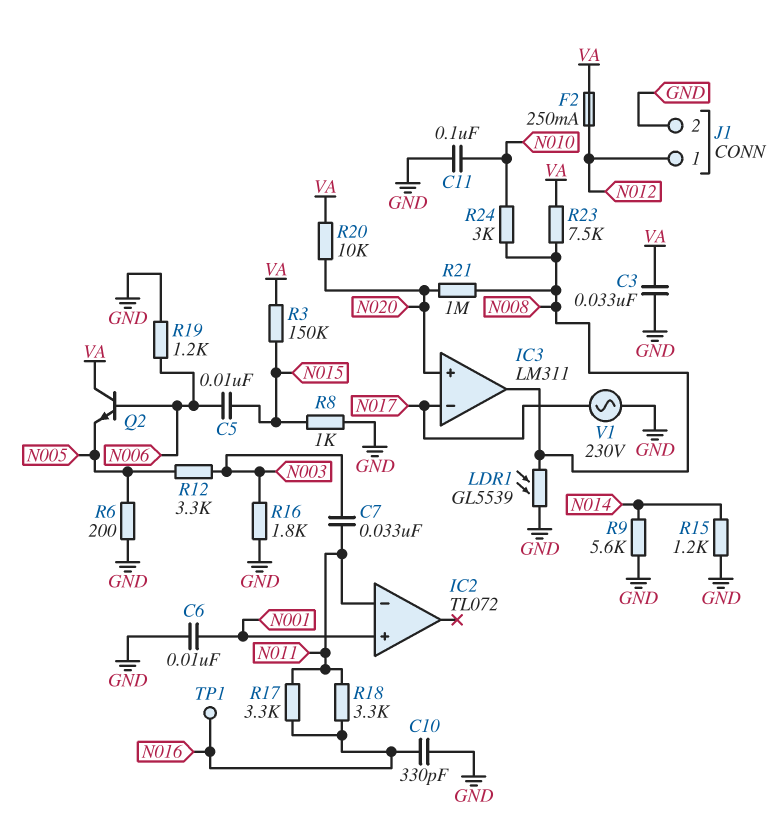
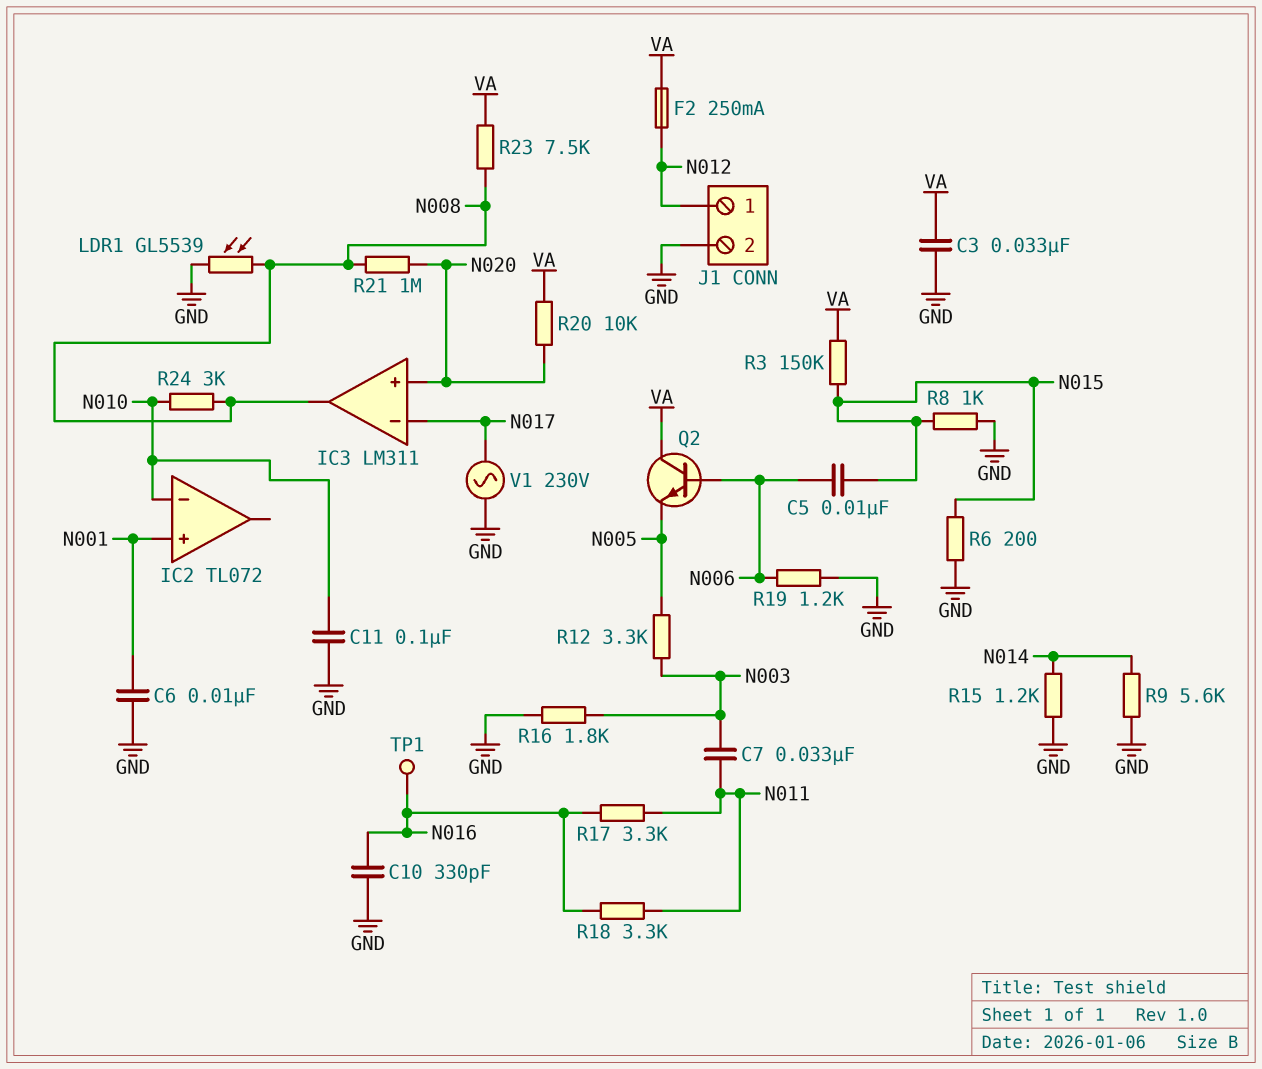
IC2 pin in-: N011 -> N010
R6: 200 (GND, N005) -> 200 (GND, N015)

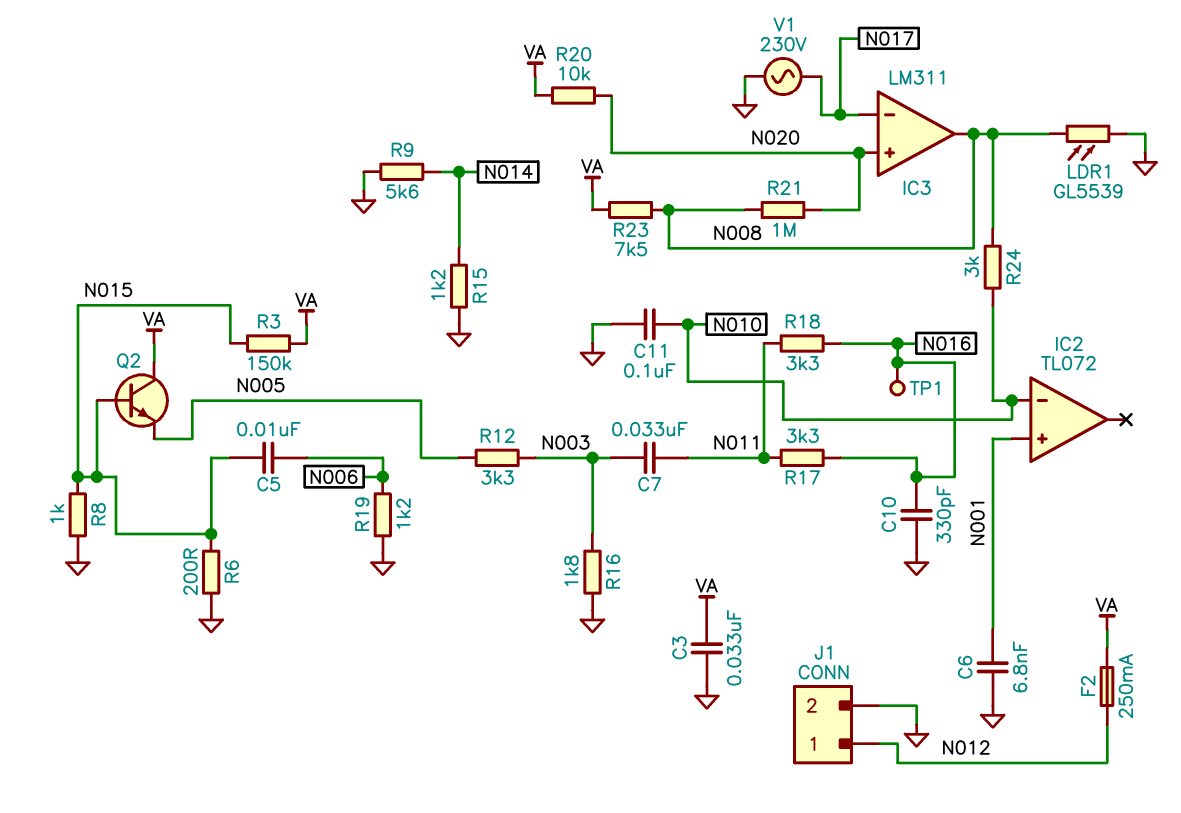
C6: 10nF (GND, N001) -> 6.8nF (GND, N001)
Q2: NPN (B N006, C VA, E N005) -> NPN (B N015, C VA, E N005)

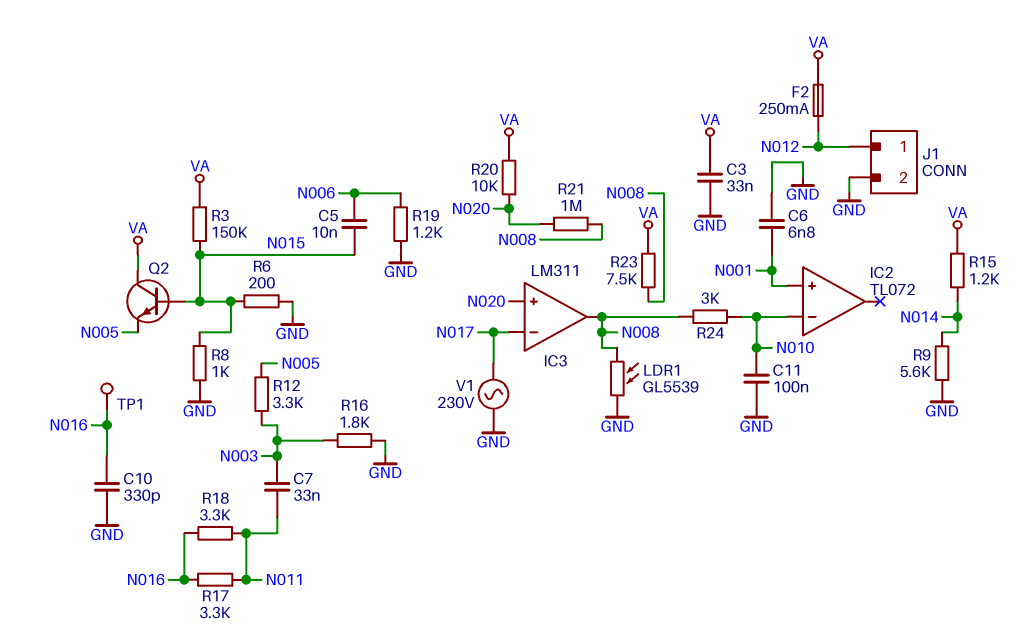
R15: 1.2k (GND, N014) -> 1.2k (N014, VA)

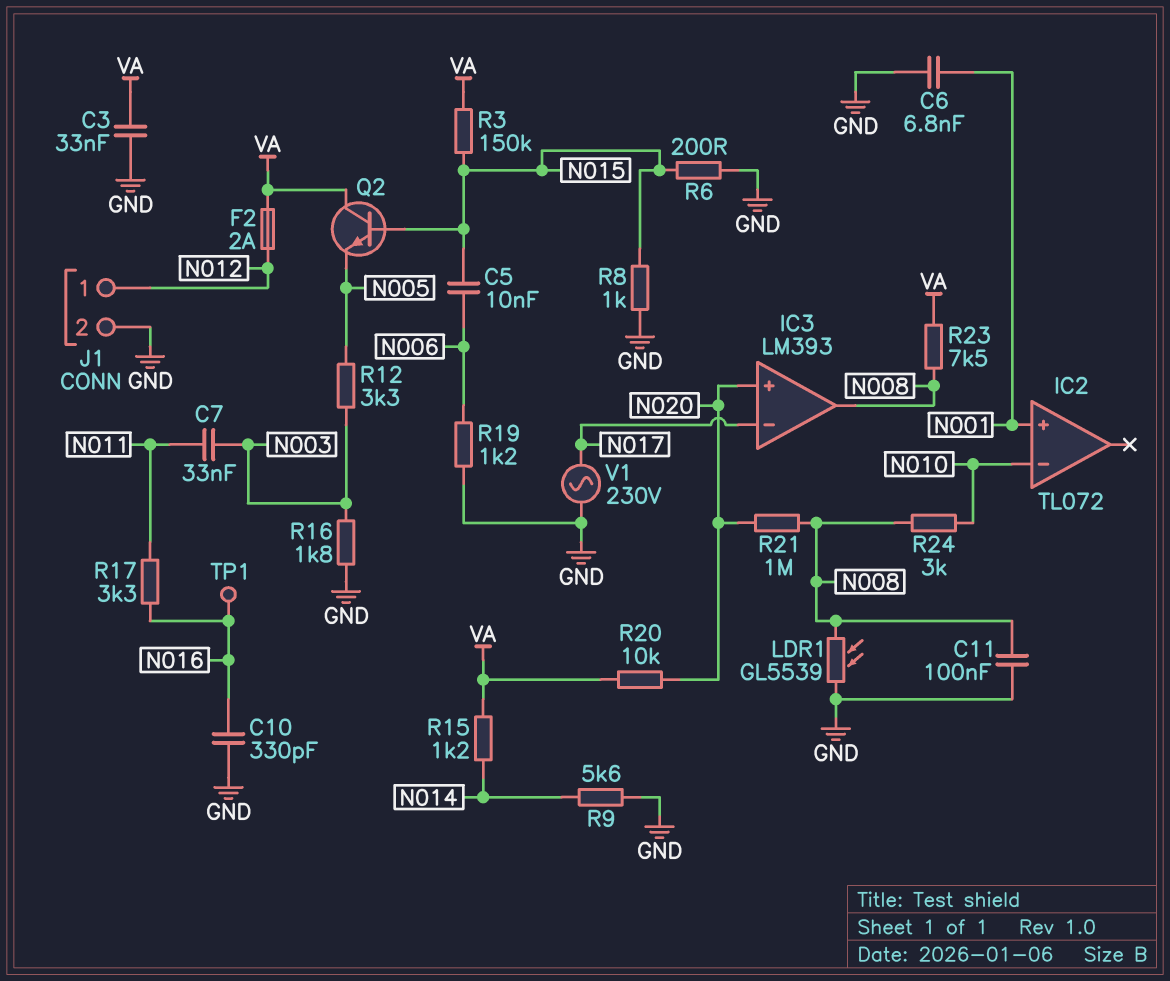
C11: 100nF (GND, N010) -> 100nF (GND, N008)
F2: 250mA (N012, VA) -> 2A (N012, VA)
IC3: LM311 -> LM393
R18: 3.3k (N011, N016) -> none

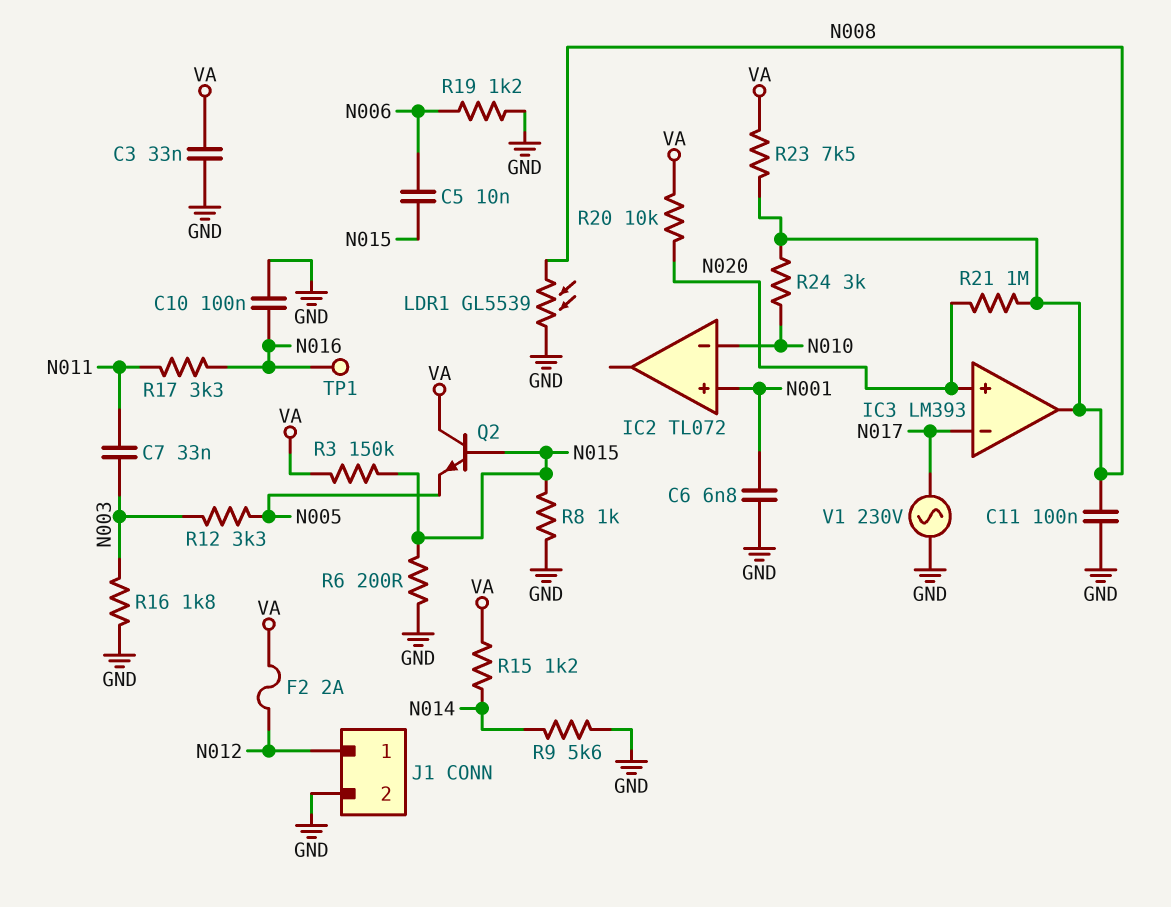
C10: 330pF (GND, N016) -> 100nF (GND, N016)

